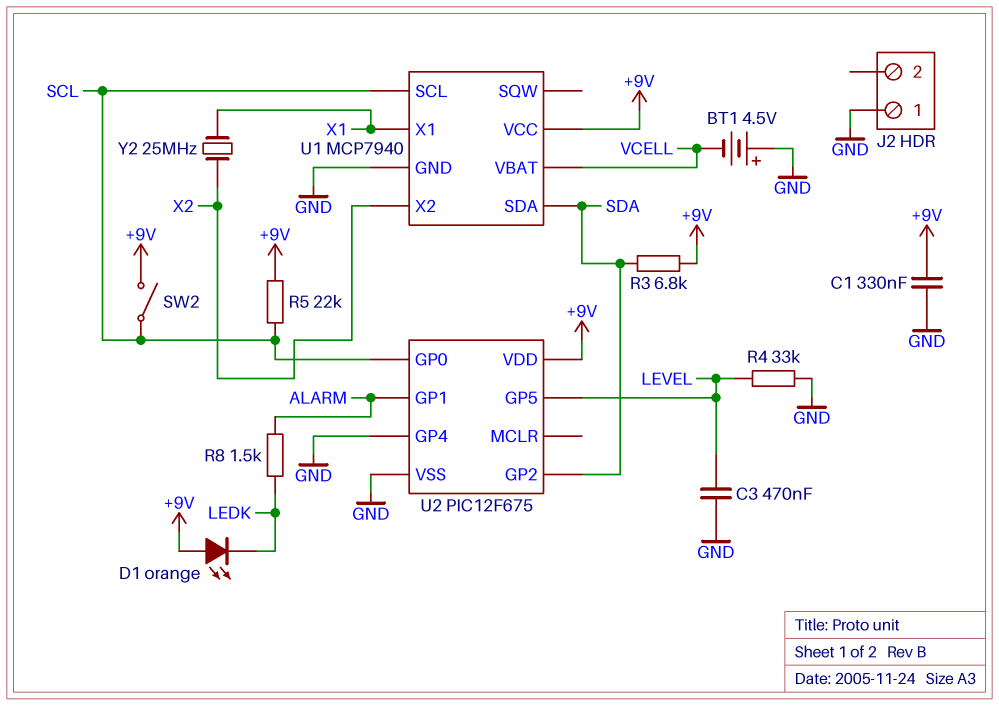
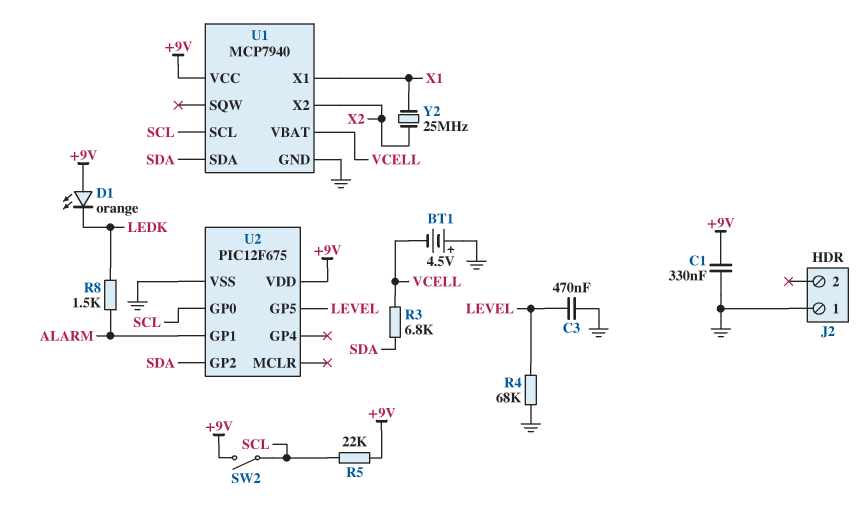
R3: 6.8k (+9V, SDA) -> 6.8k (SDA, VCELL)
R4: 33k (GND, LEVEL) -> 68k (GND, LEVEL)
U2 pin GP4: GND -> none

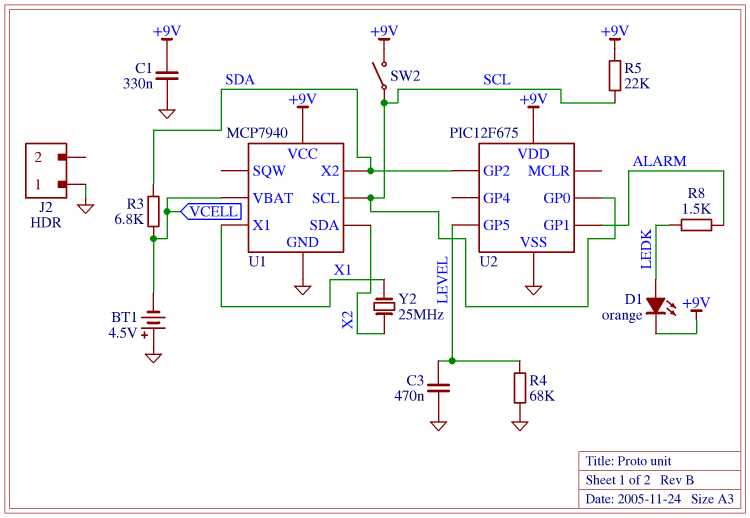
D1: LED orange (A +9V, K LEDK) -> LED orange (A LEDK, K +9V)
U1 pin SDA: SDA -> X2
U1 pin X2: X2 -> SDA

